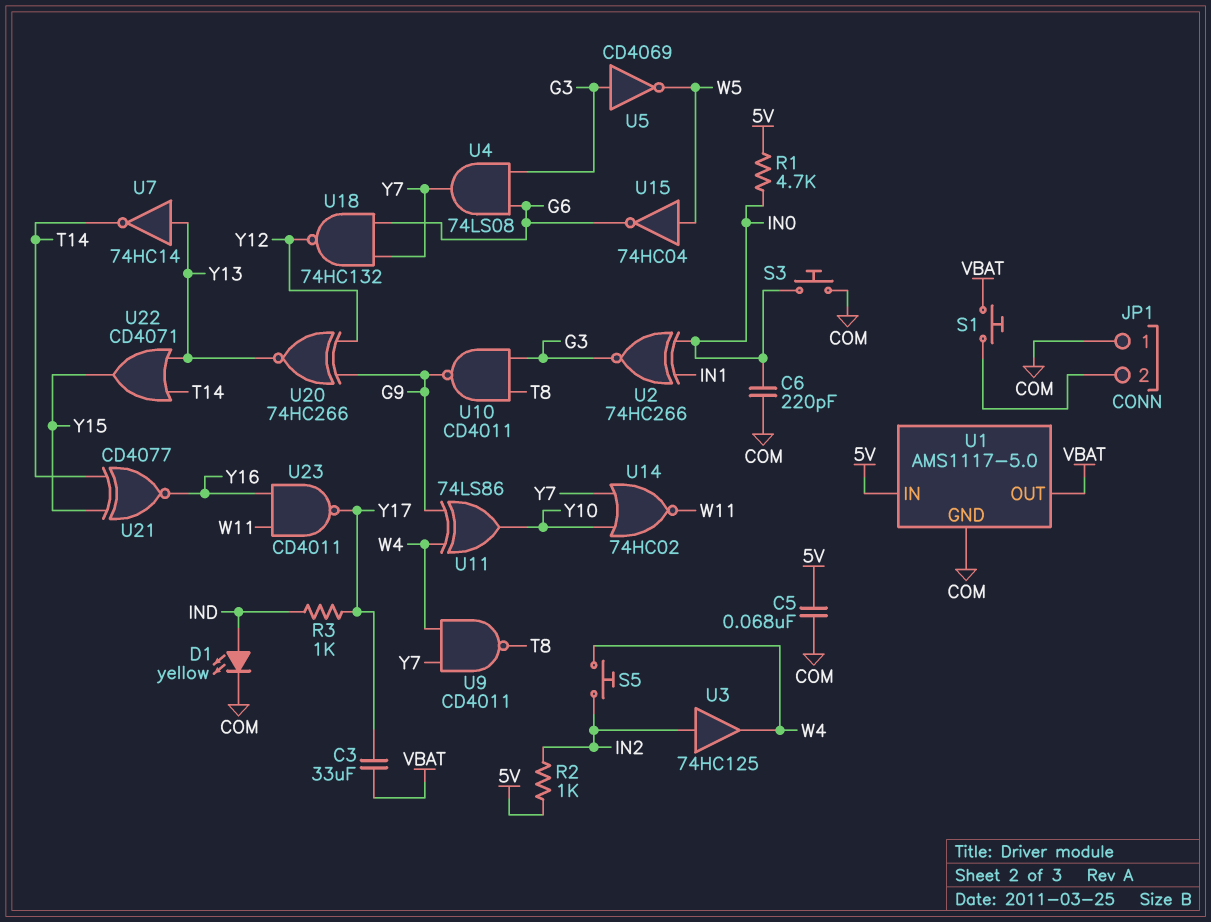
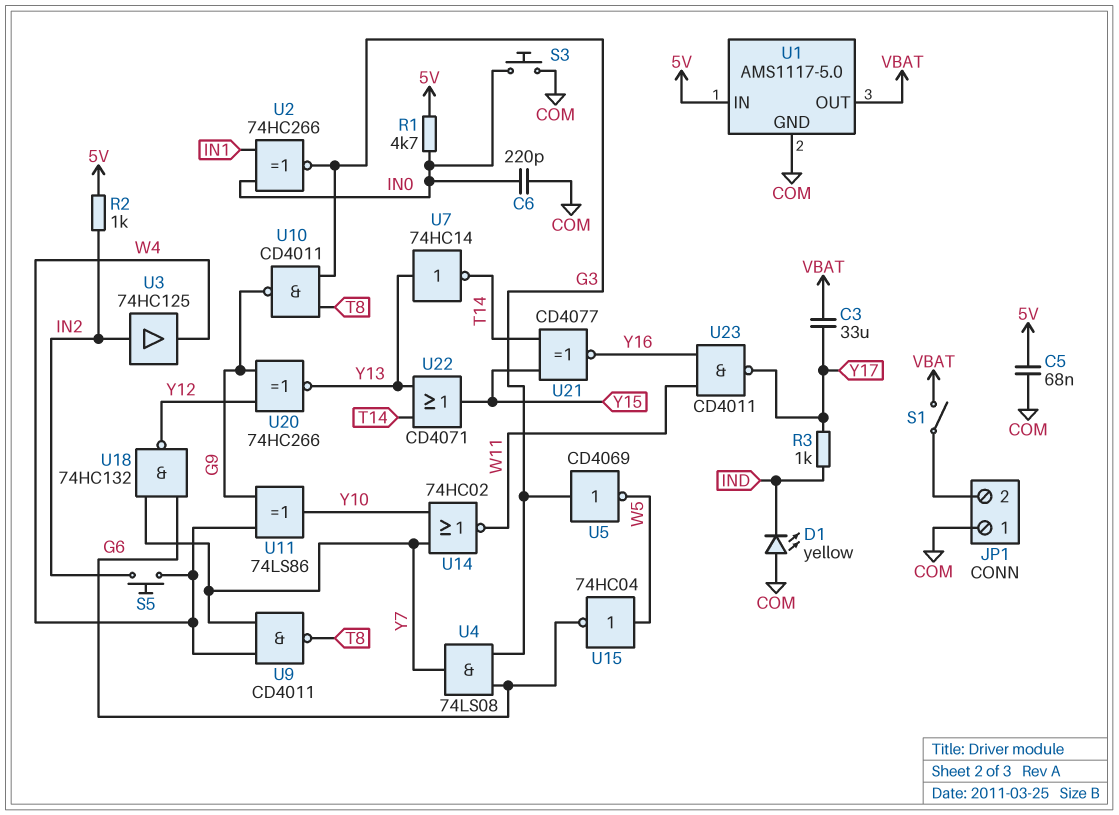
D1: LED yellow (A IND, K COM) -> LED yellow (A COM, K IND)
S1: button (JP1/2, VBAT) -> switch (JP1/2, VBAT)

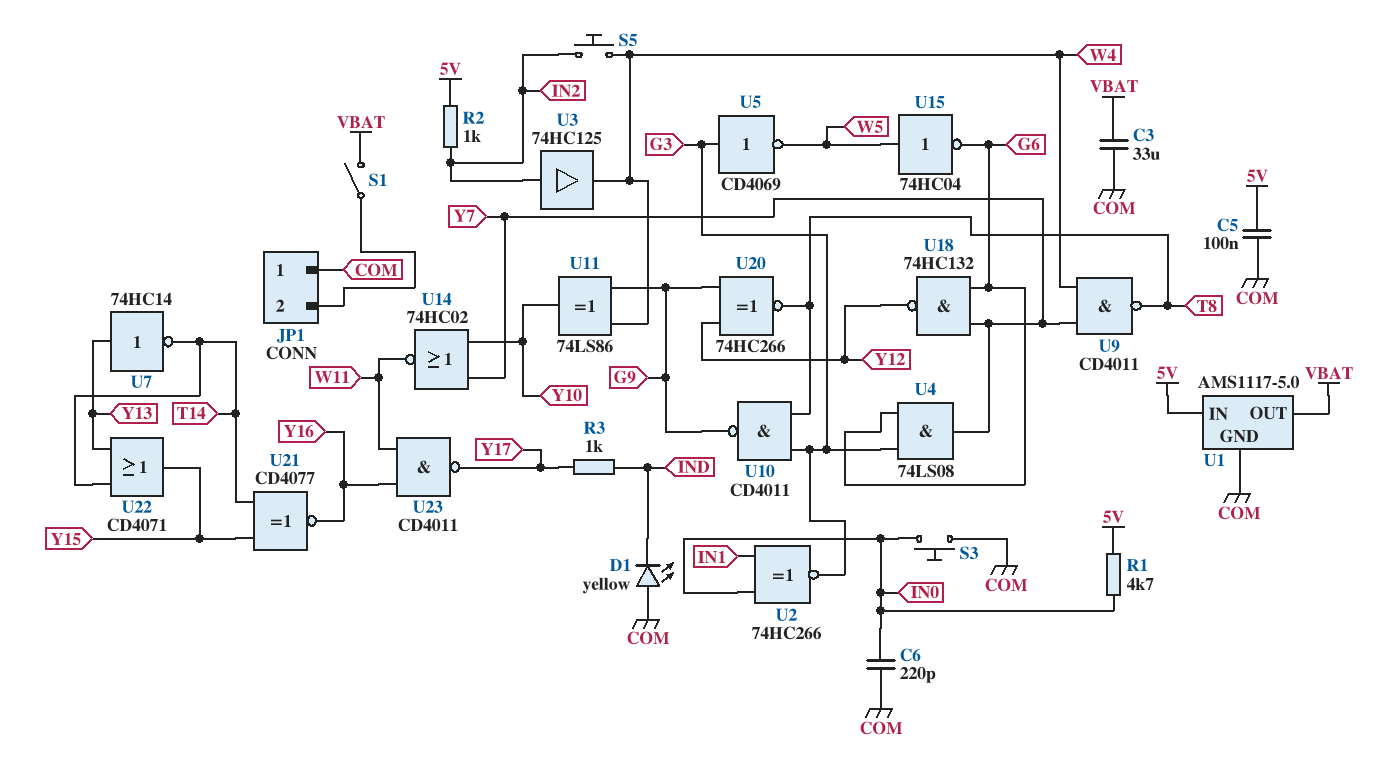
C3: 33uF (VBAT, Y17) -> 33uF (COM, VBAT)
C5: 68nF (5V, COM) -> 100nF (5V, COM)
U20: XNOR 74HC266 (in G9, in Y12, out Y13) -> XNOR 74HC266 (in G9, in Y12, out T8)

